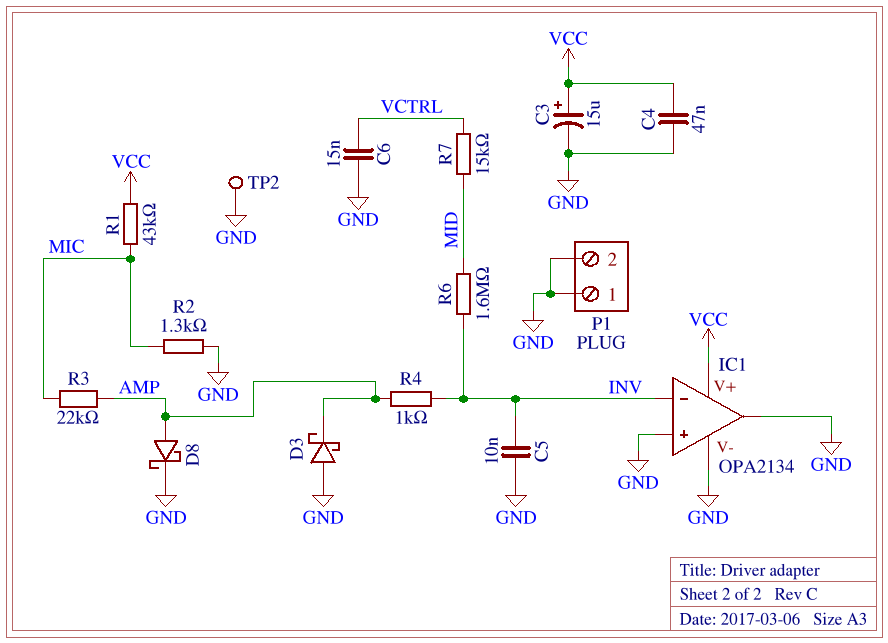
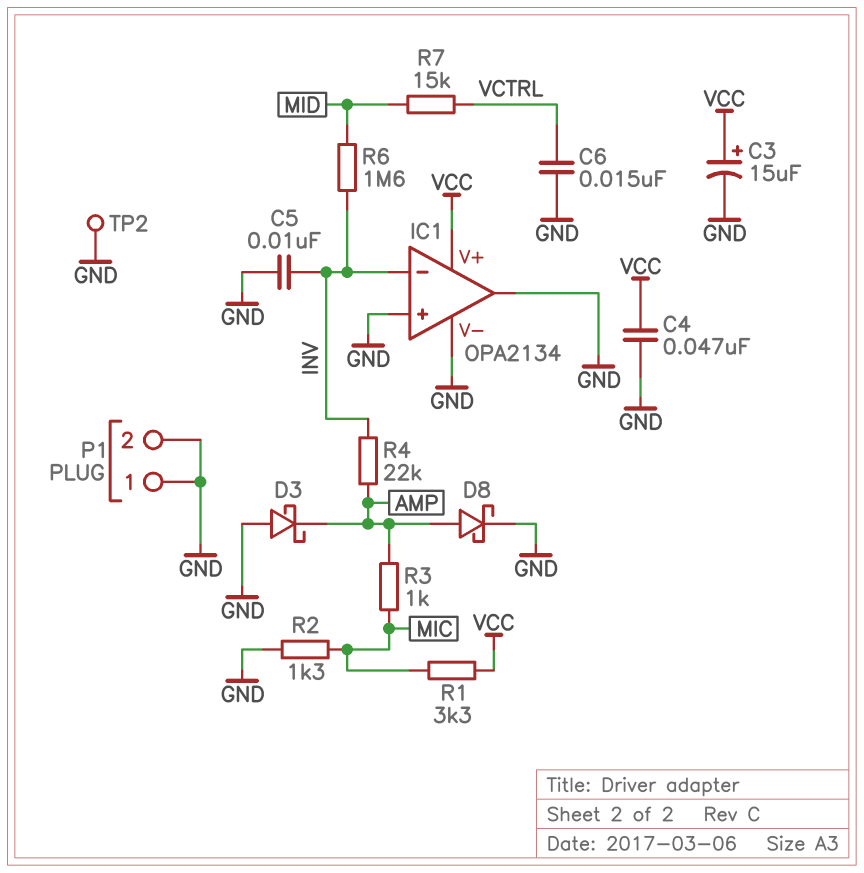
R1: 43k (MIC, VCC) -> 3.3k (MIC, VCC)
R3: 22k (AMP, MIC) -> 1k (AMP, MIC)
R4: 1k (AMP, INV) -> 22k (AMP, INV)

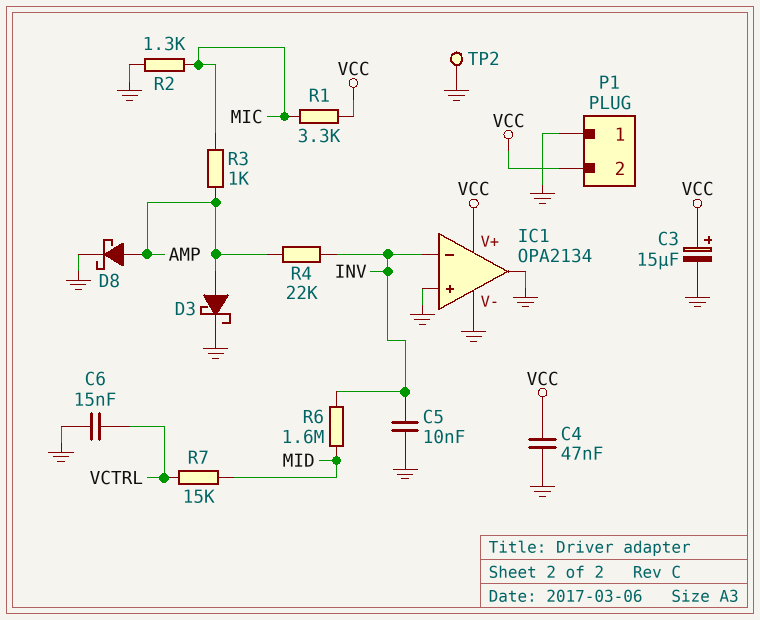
D3: schottky (A GND, K AMP) -> schottky (A AMP, K GND)
P1 pin 2: GND -> VCC

